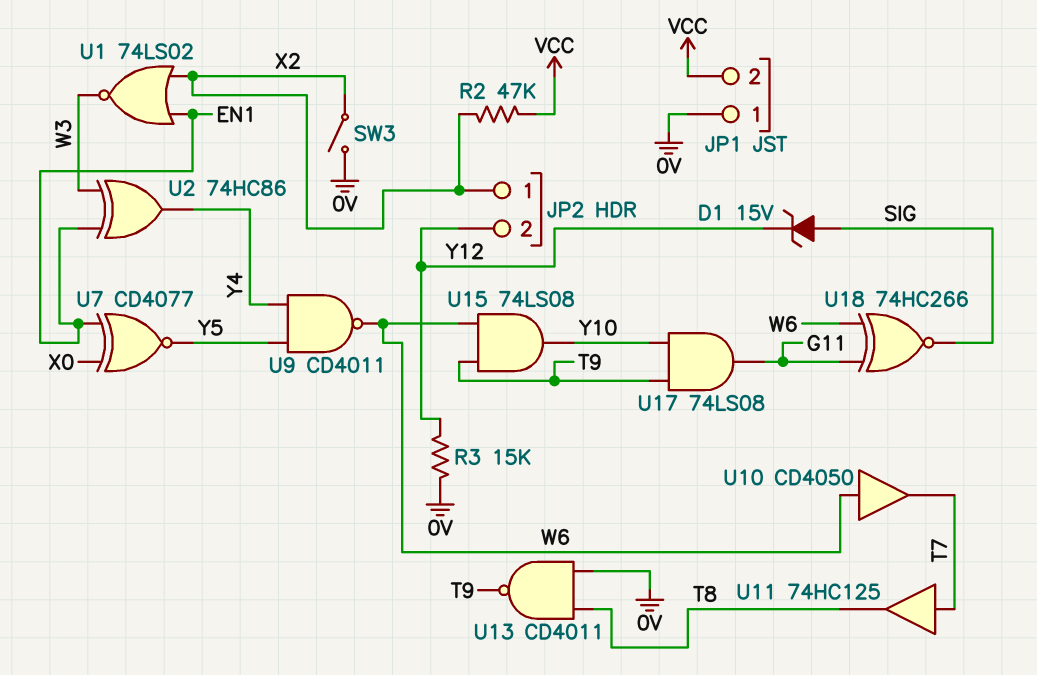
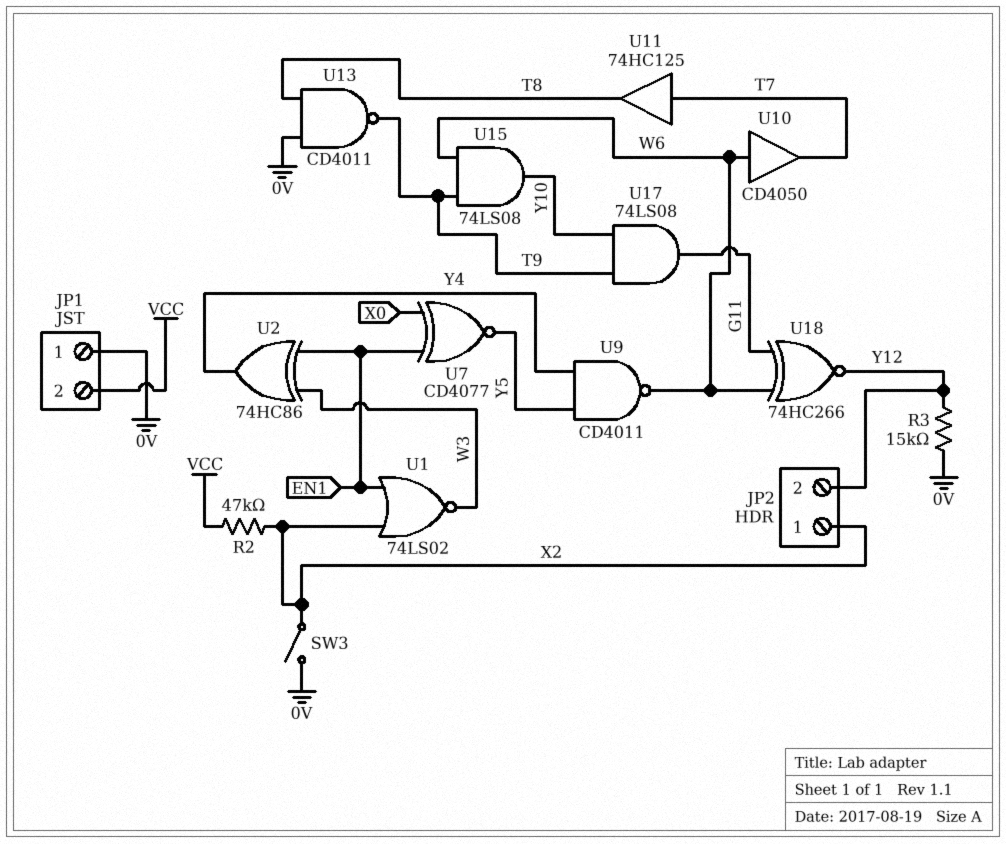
D1: zener 15V (A SIG, K Y12) -> none
U18: XNOR 74HC266 (in G11, in W6, out SIG) -> XNOR 74HC266 (in G11, in W6, out Y12)

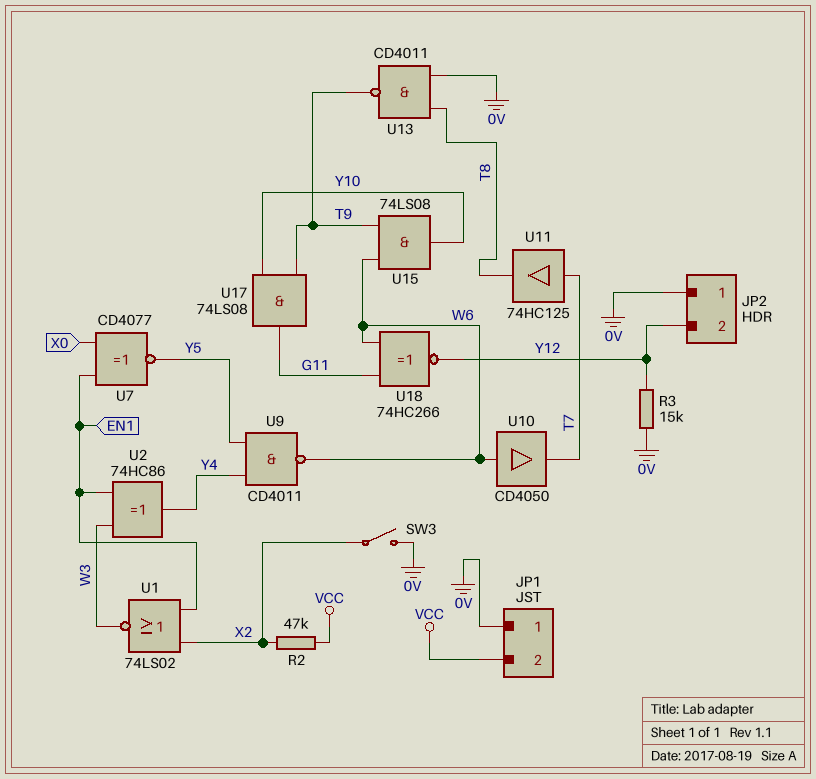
JP2 pin 1: X2 -> 0V

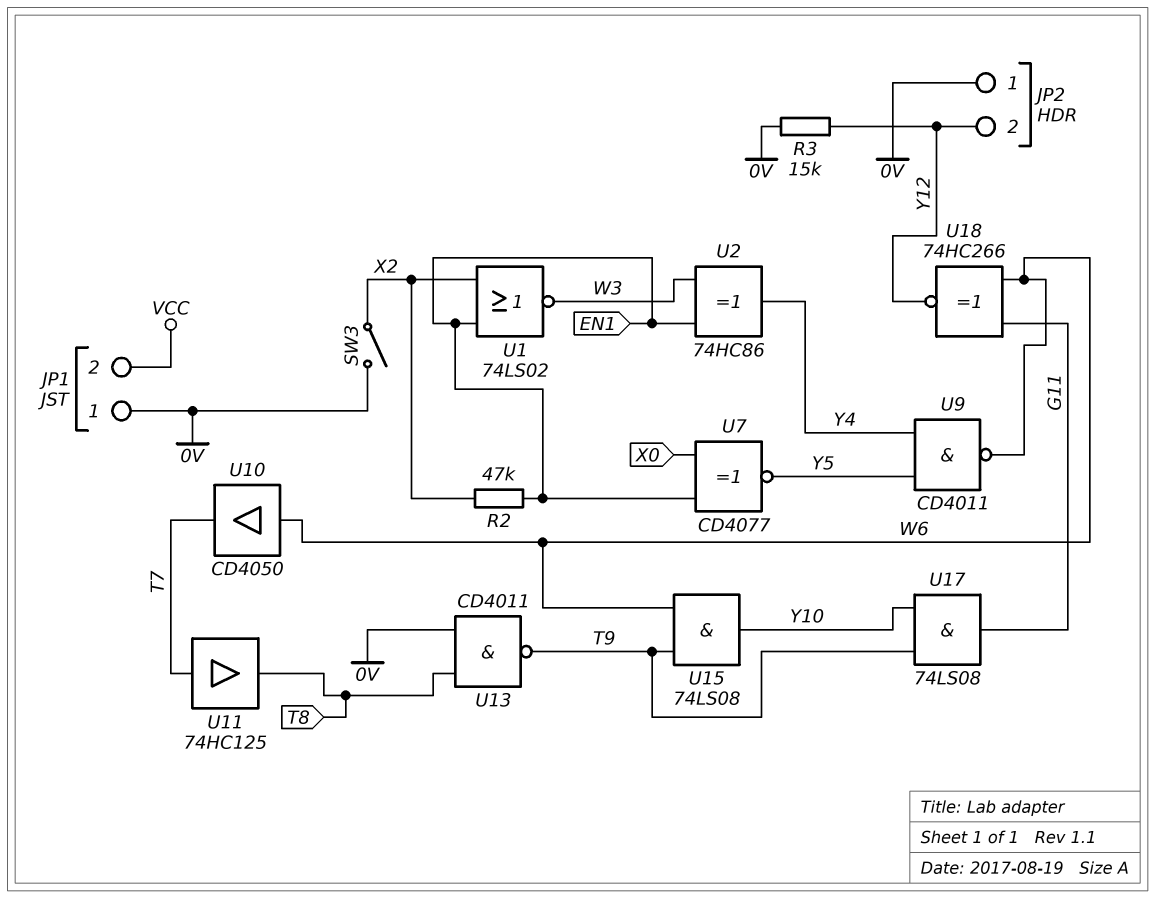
R2: 47k (VCC, X2) -> 47k (EN1, X2)

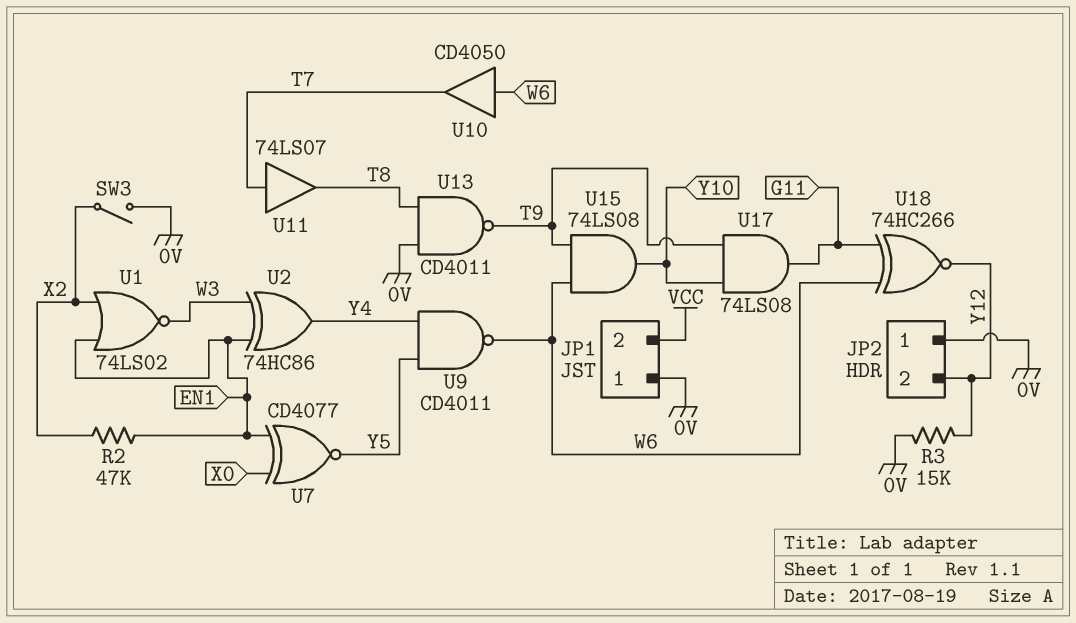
U11: buffer 74HC125 (in T7, out T8) -> buffer 74LS07 (in T7, out T8)

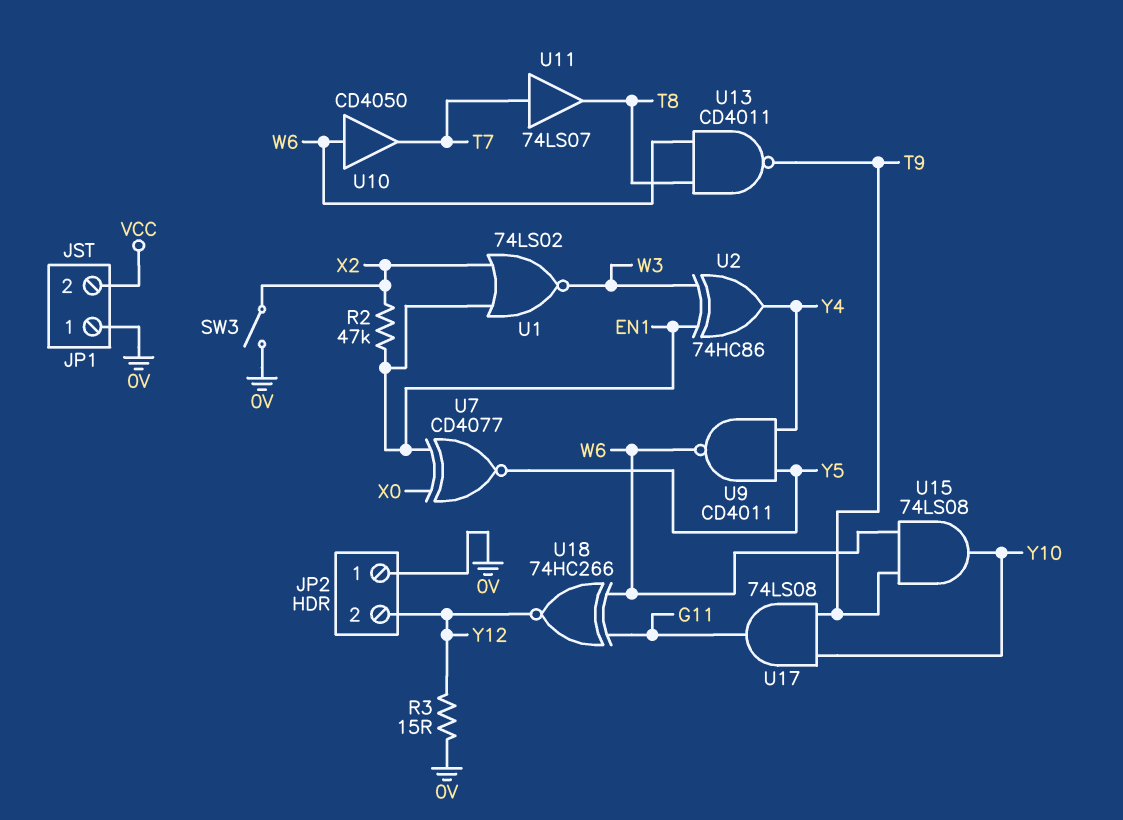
R3: 15k (0V, Y12) -> 15 (0V, Y12)
U13: NAND CD4011 (in 0V, in T8, out T9) -> NAND CD4011 (in T8, in W6, out T9)

